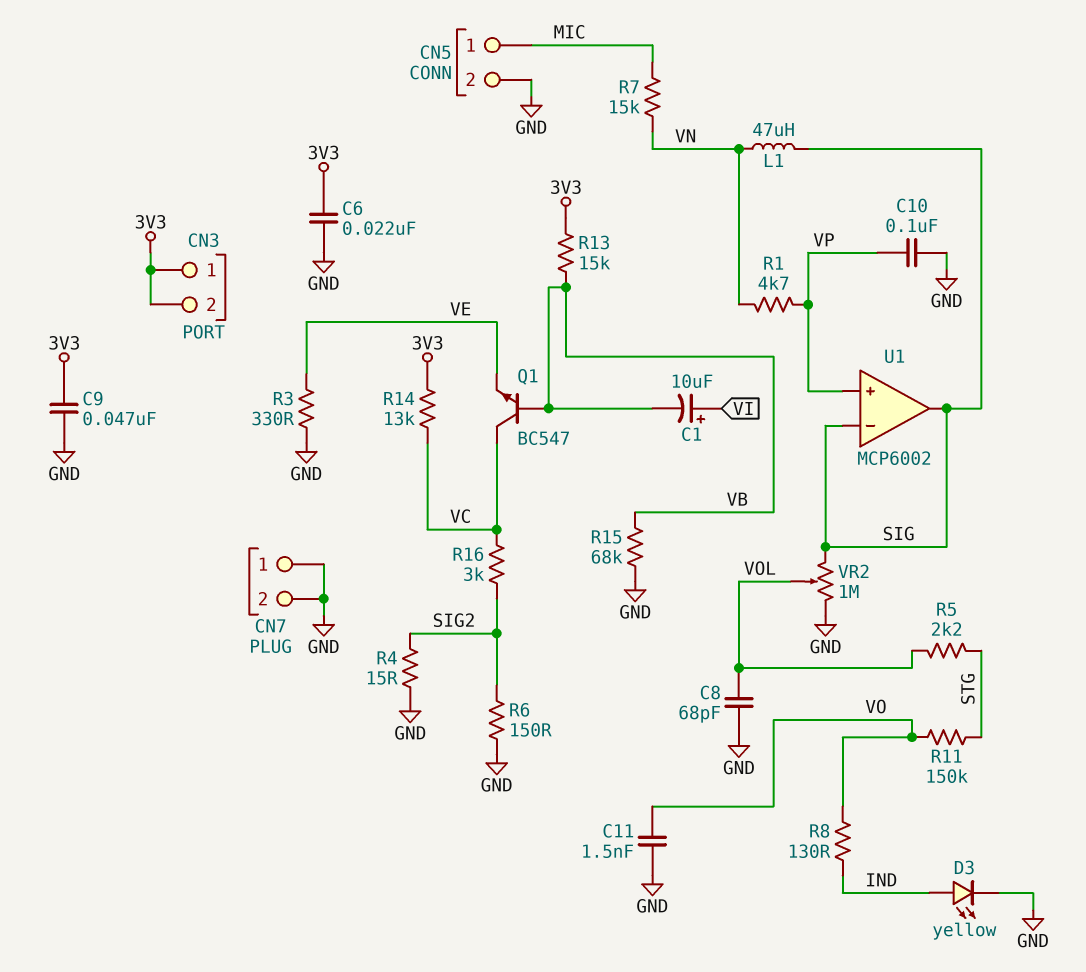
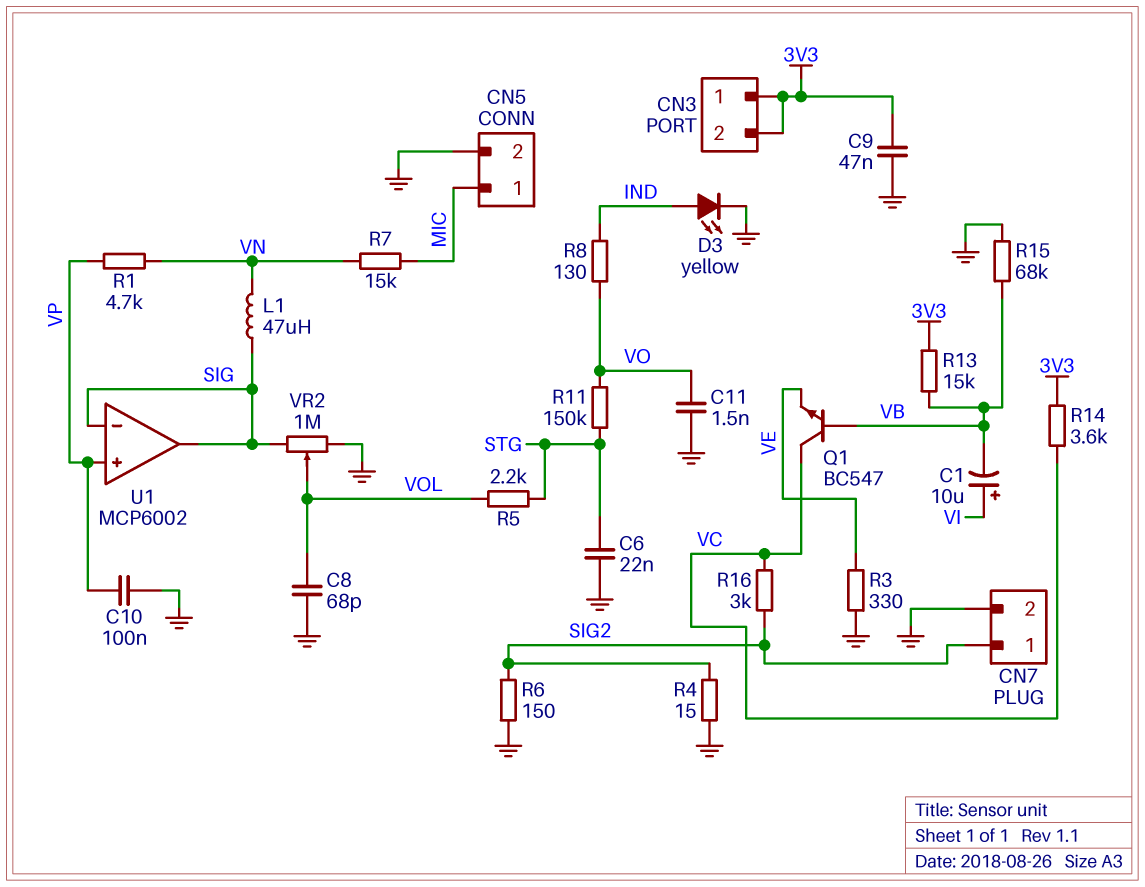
C6: 22nF (3V3, GND) -> 22nF (GND, STG)
CN7 pin 1: GND -> SIG2
R14: 13k (3V3, VC) -> 3.6k (3V3, VC)

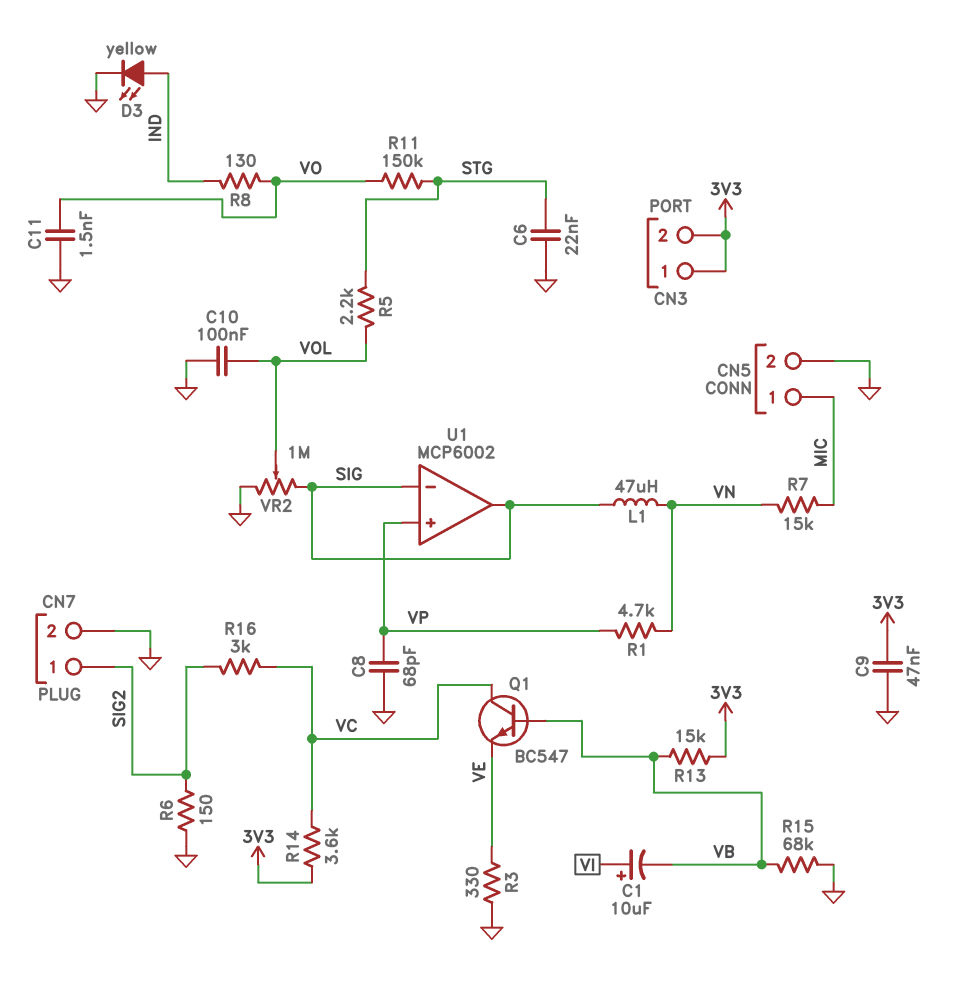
C8: 68pF (GND, VOL) -> 68pF (GND, VP)
C10: 100nF (GND, VP) -> 100nF (GND, VOL)
R4: 15 (GND, SIG2) -> none

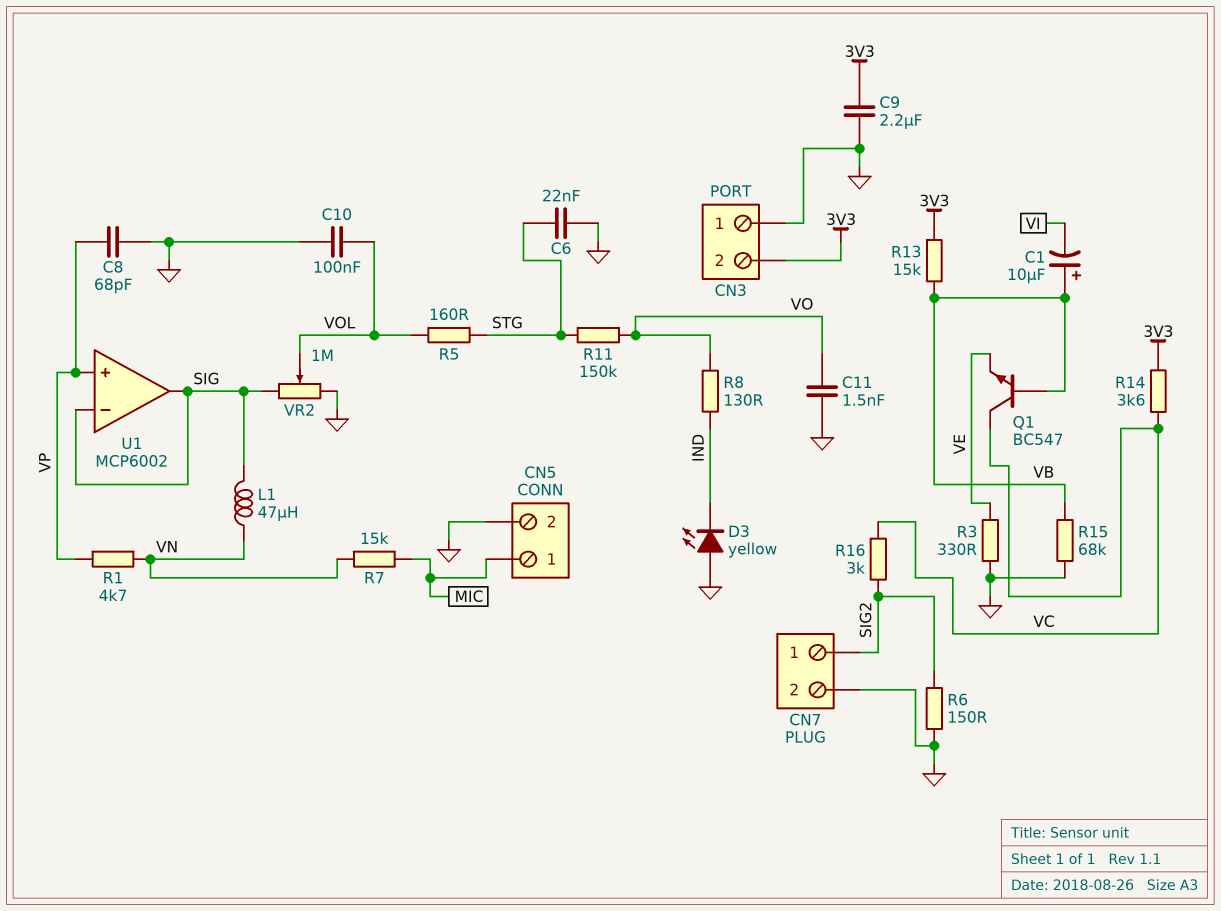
C1: 10uF (plus VI, minus VB) -> 10uF (plus VB, minus VI)
C9: 47nF (3V3, GND) -> 2.2uF (3V3, GND)
CN3 pin 1: 3V3 -> GND
D3: LED yellow (A IND, K GND) -> LED yellow (A GND, K IND)
R5: 2.2k (STG, VOL) -> 160 (STG, VOL)

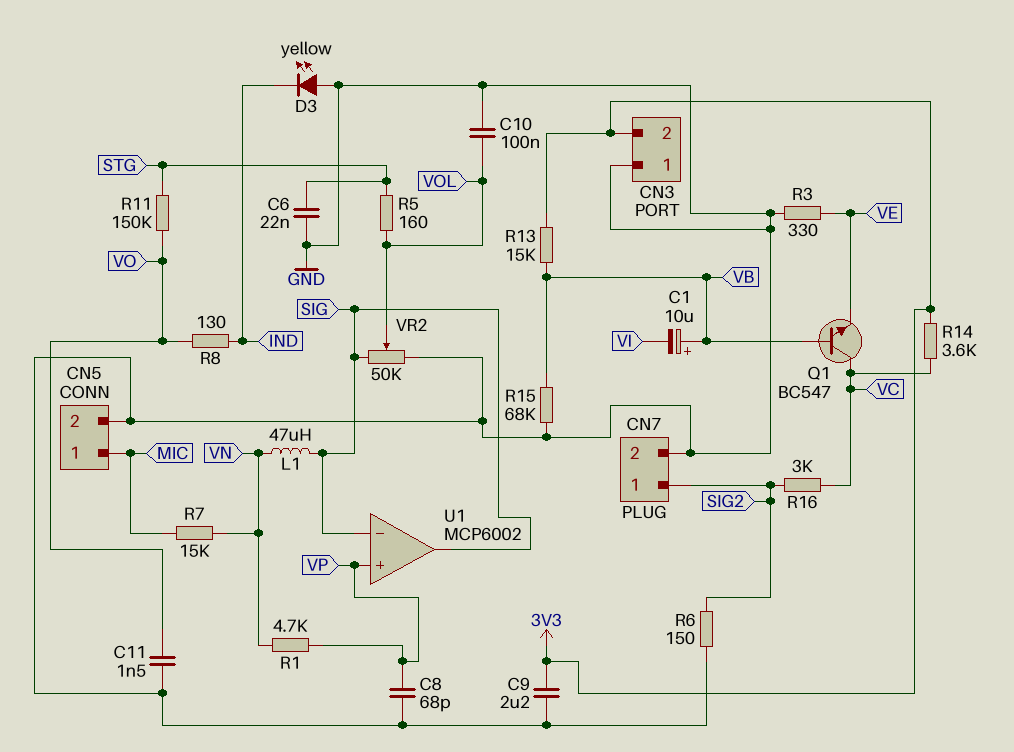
VR2: 1M (GND, SIG, wiper VOL) -> 50k (GND, SIG, wiper VOL)

